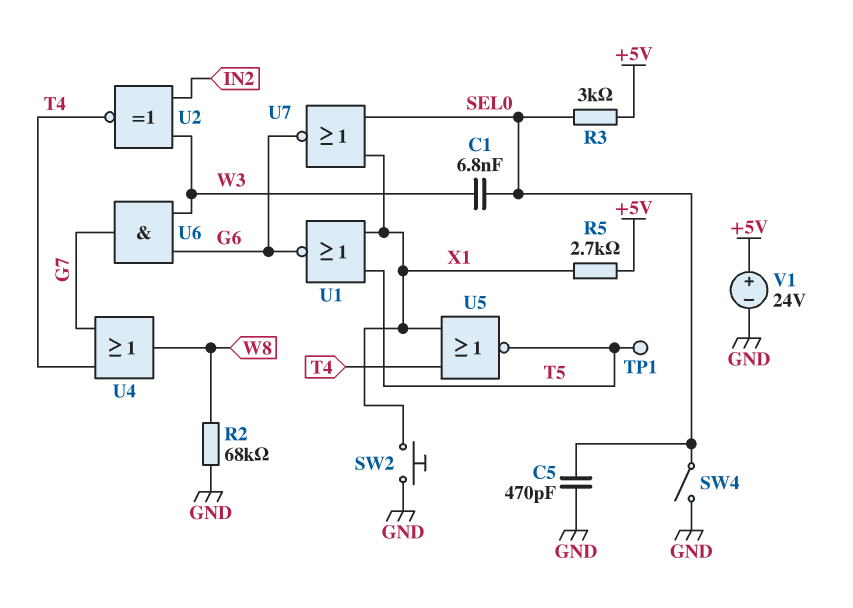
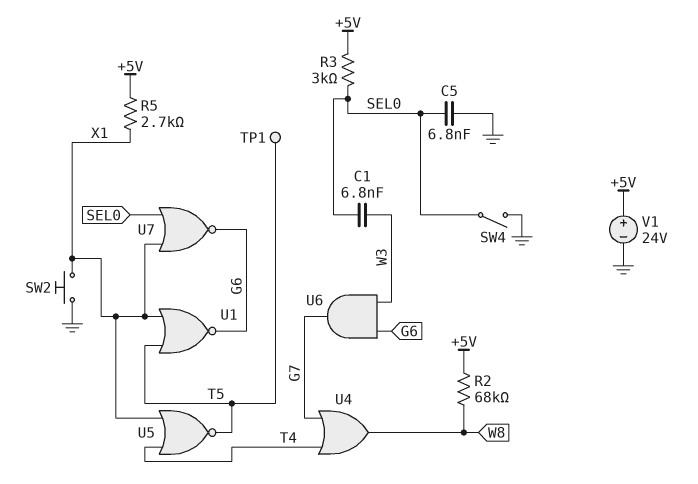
C5: 470pF (GND, SEL0) -> 6.8nF (GND, SEL0)
R2: 68k (GND, W8) -> 68k (+5V, W8)
U2: XNOR (in IN2, in W3, out T4) -> none

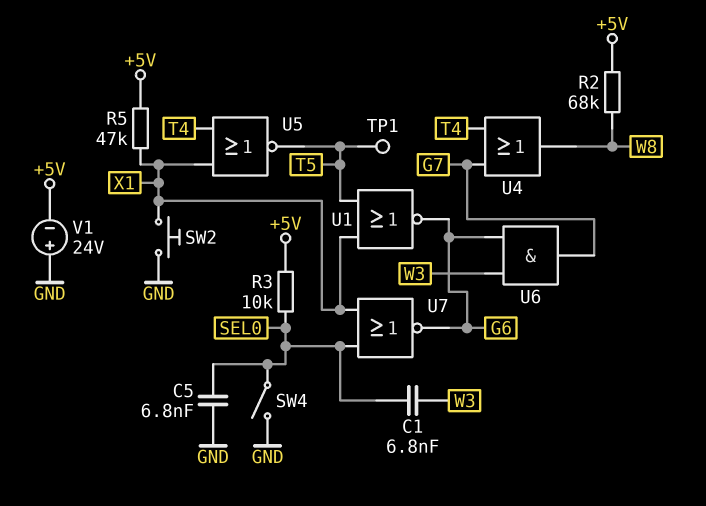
R3: 3k (+5V, SEL0) -> 10k (+5V, SEL0)
R5: 2.7k (+5V, X1) -> 47k (+5V, X1)
V1: 24V (plus +5V, minus GND) -> 24V (plus GND, minus +5V)

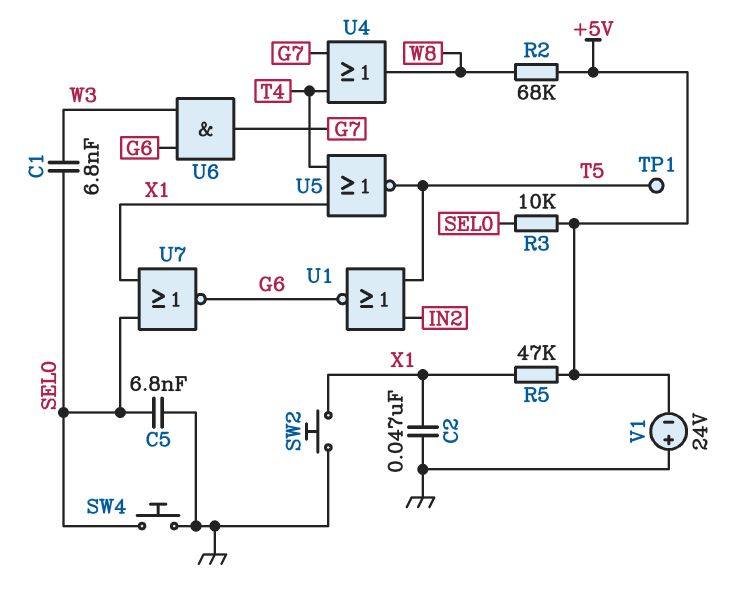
C2: none -> 47nF (GND, X1)
SW4: switch (GND, SEL0) -> button (GND, SEL0)
U1: NOR (in T5, in X1, out G6) -> NOR (in IN2, in T5, out G6)

